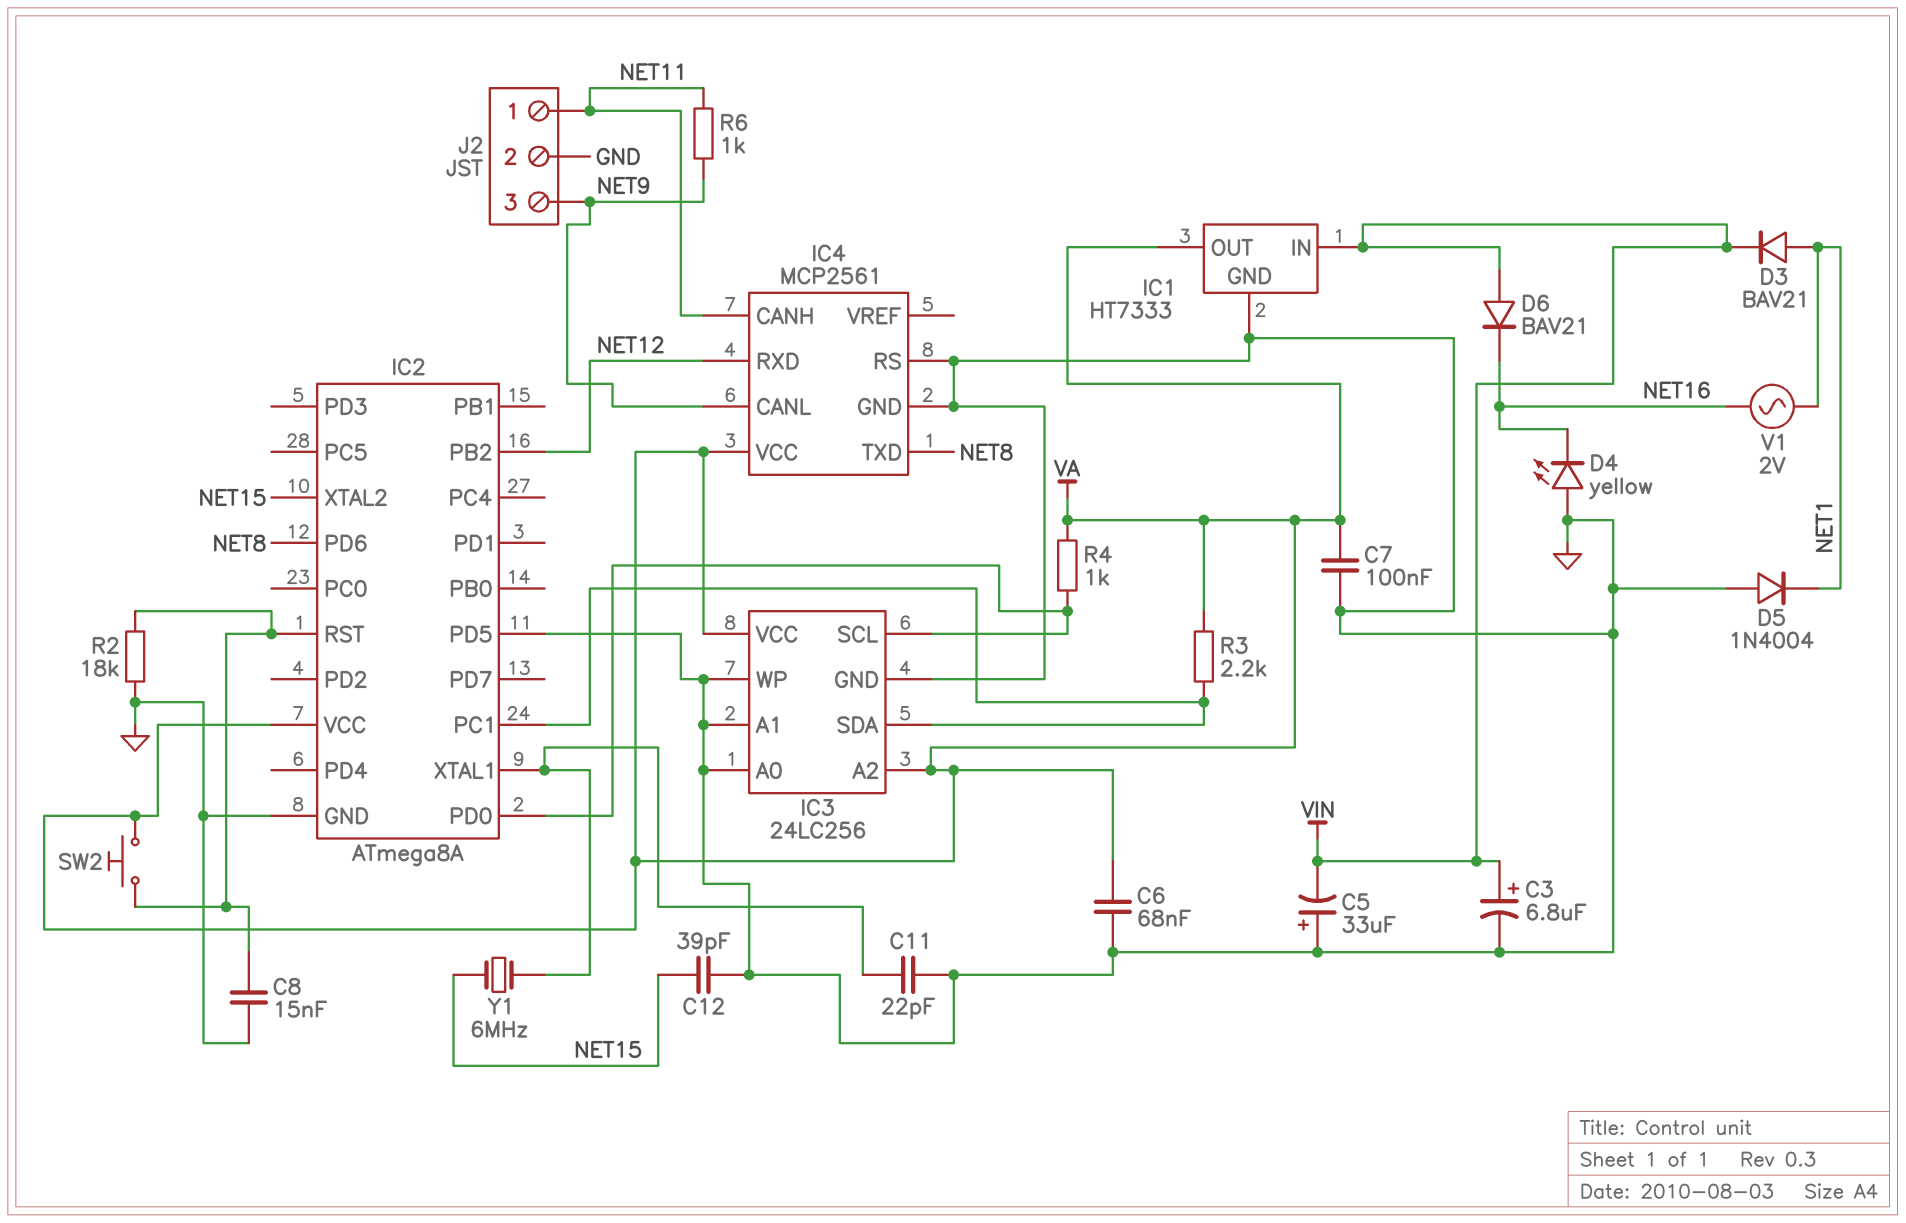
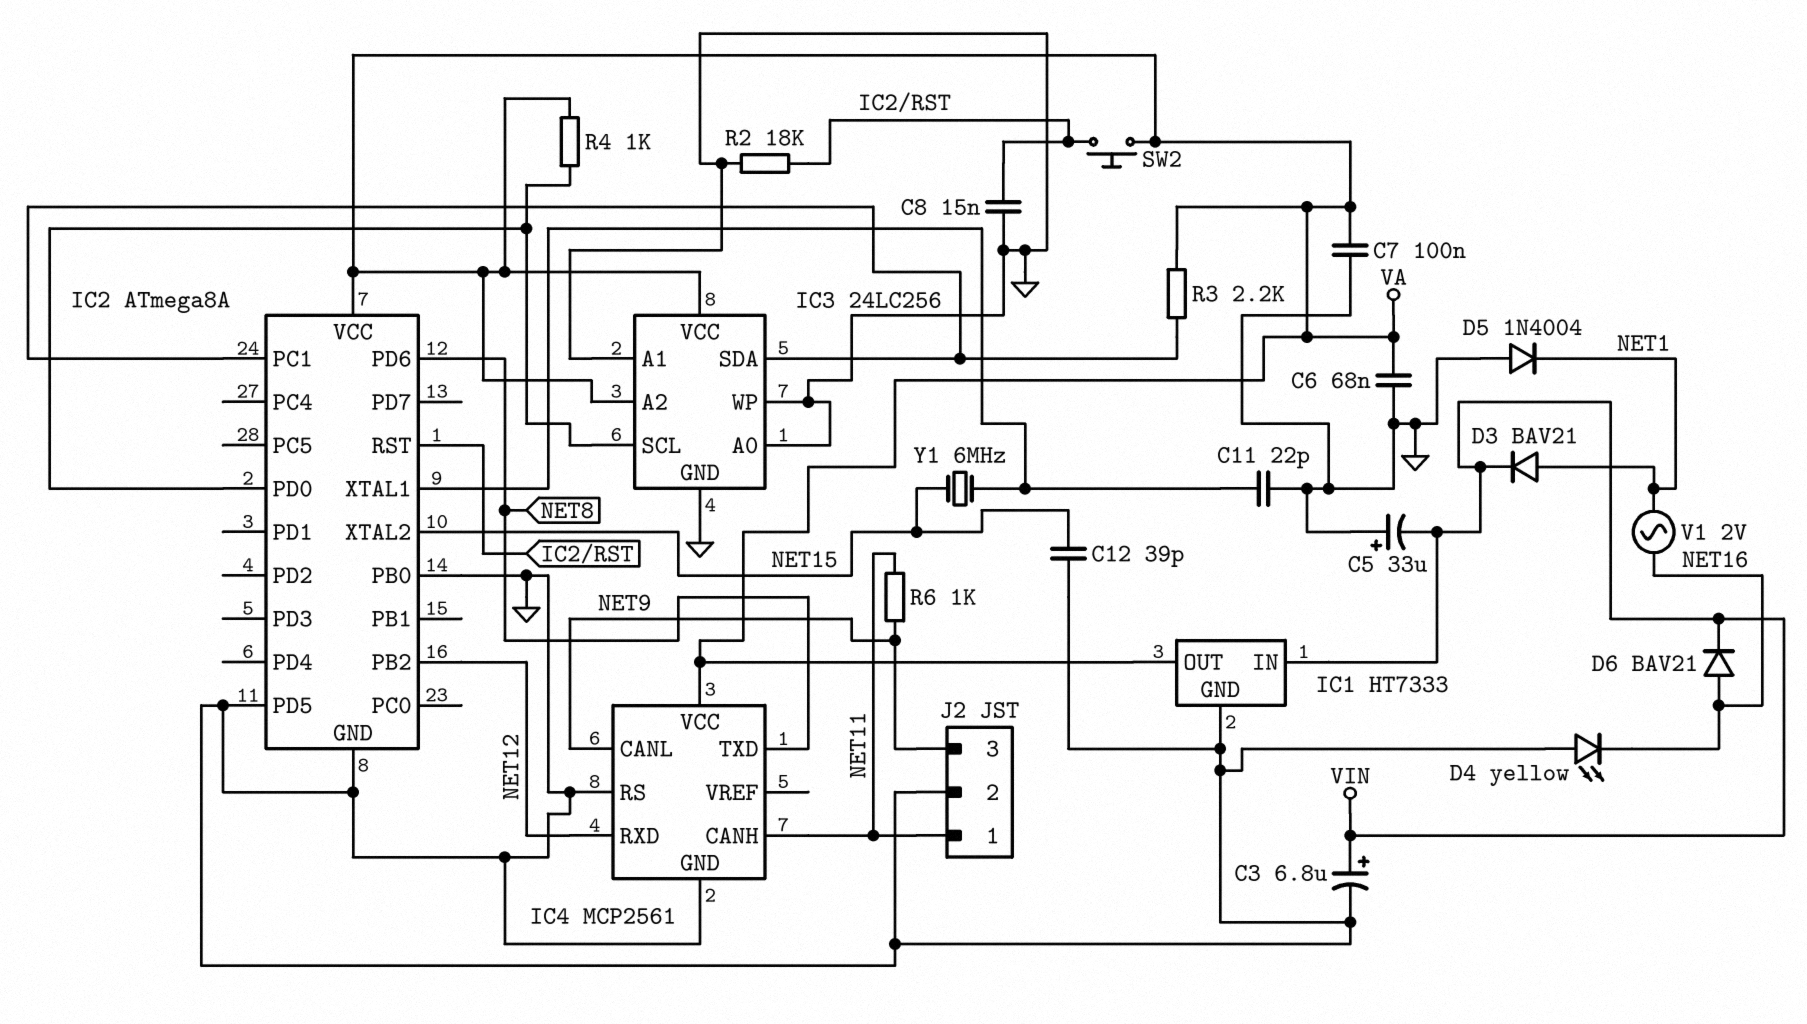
D6: diode BAV21 (A VIN, K NET16) -> diode BAV21 (A NET16, K VIN)
IC2 pin PB0: none -> GND

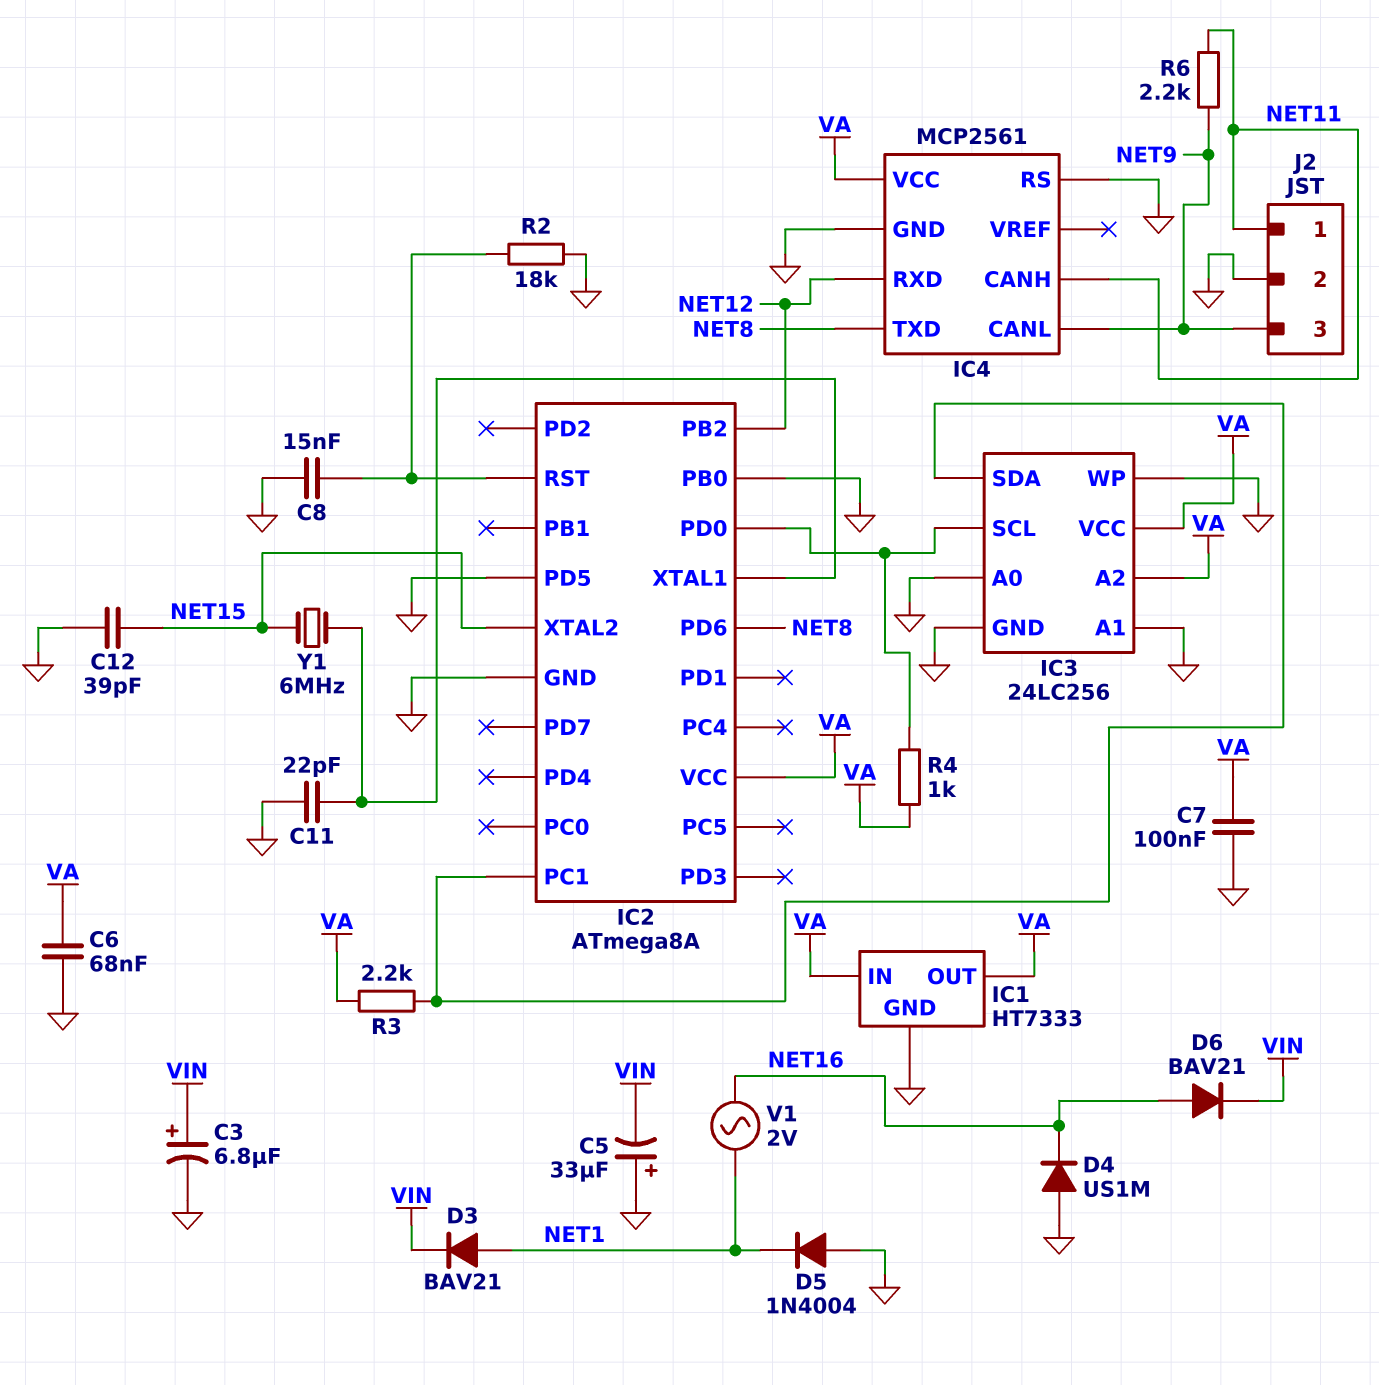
D4: LED yellow (A GND, K NET16) -> diode US1M (A GND, K NET16)
IC1 pin IN: VIN -> VA
R6: 1k (NET9, NET11) -> 2.2k (NET9, NET11)
SW2: button (IC2/RST, VA) -> none

